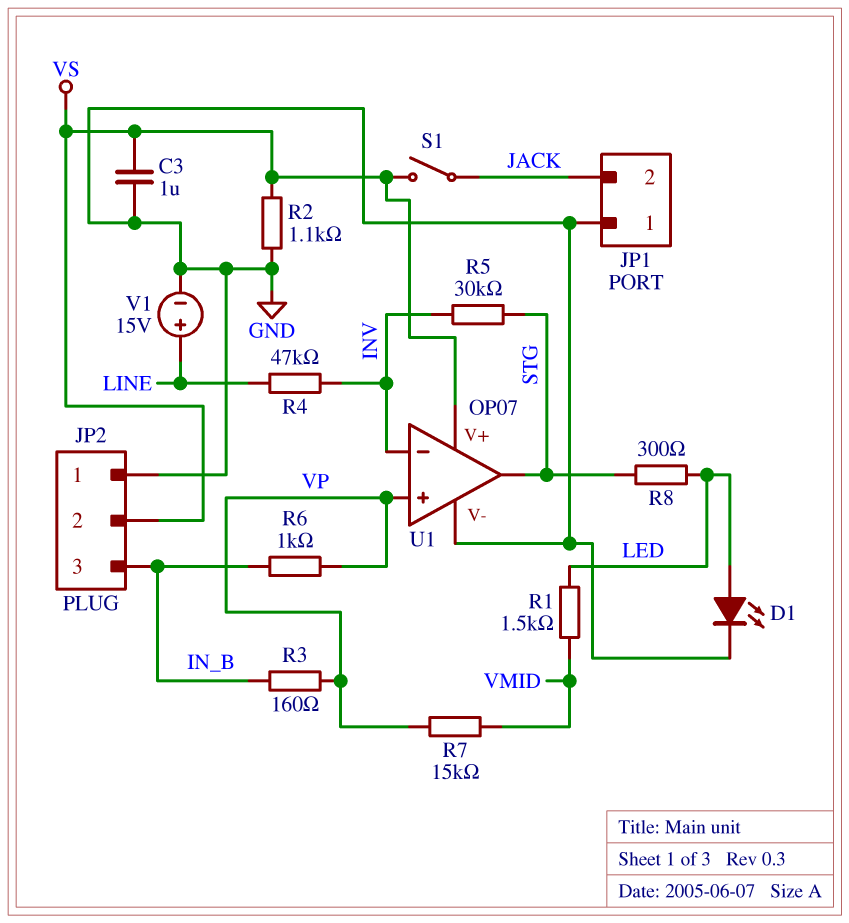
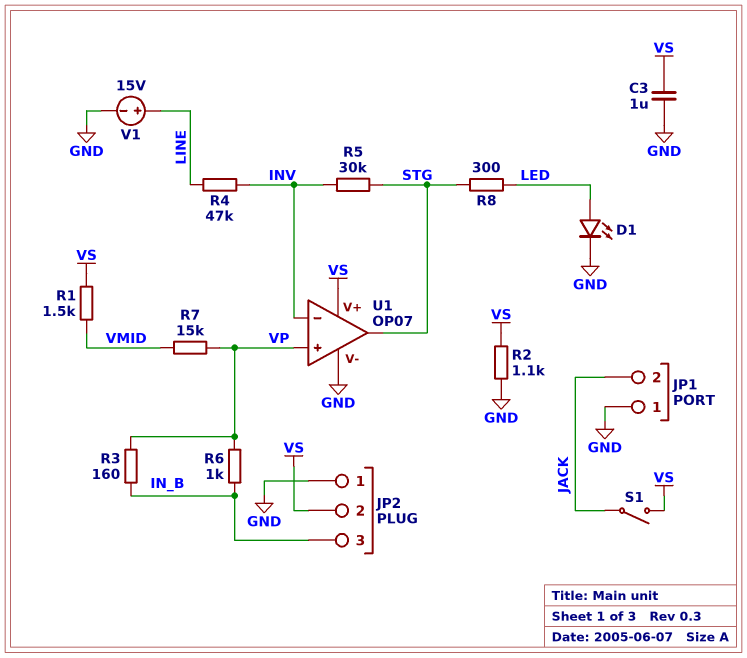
R1: 1.5k (LED, VMID) -> 1.5k (VMID, VS)

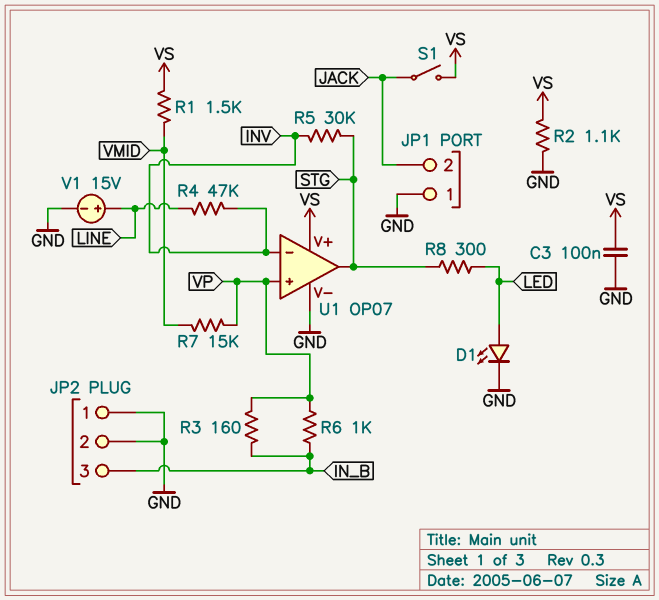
C3: 1uF (GND, VS) -> 100nF (GND, VS)
JP2 pin 2: VS -> GND

